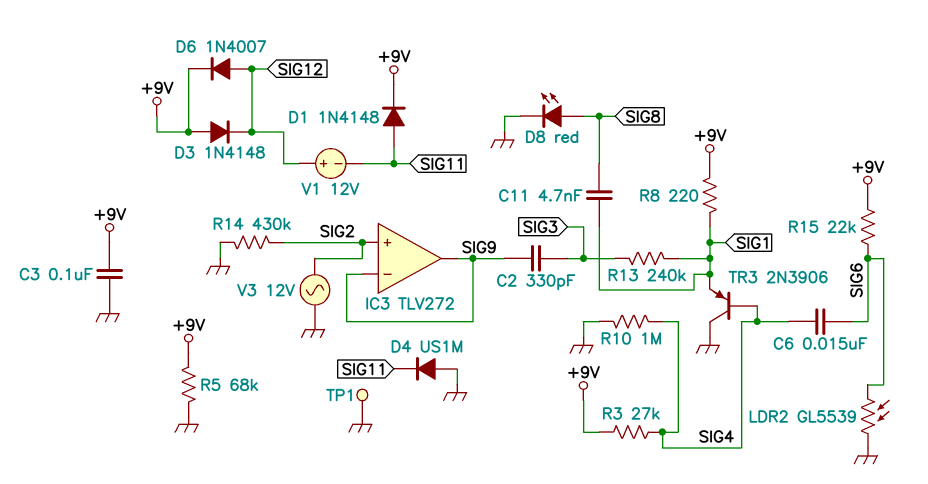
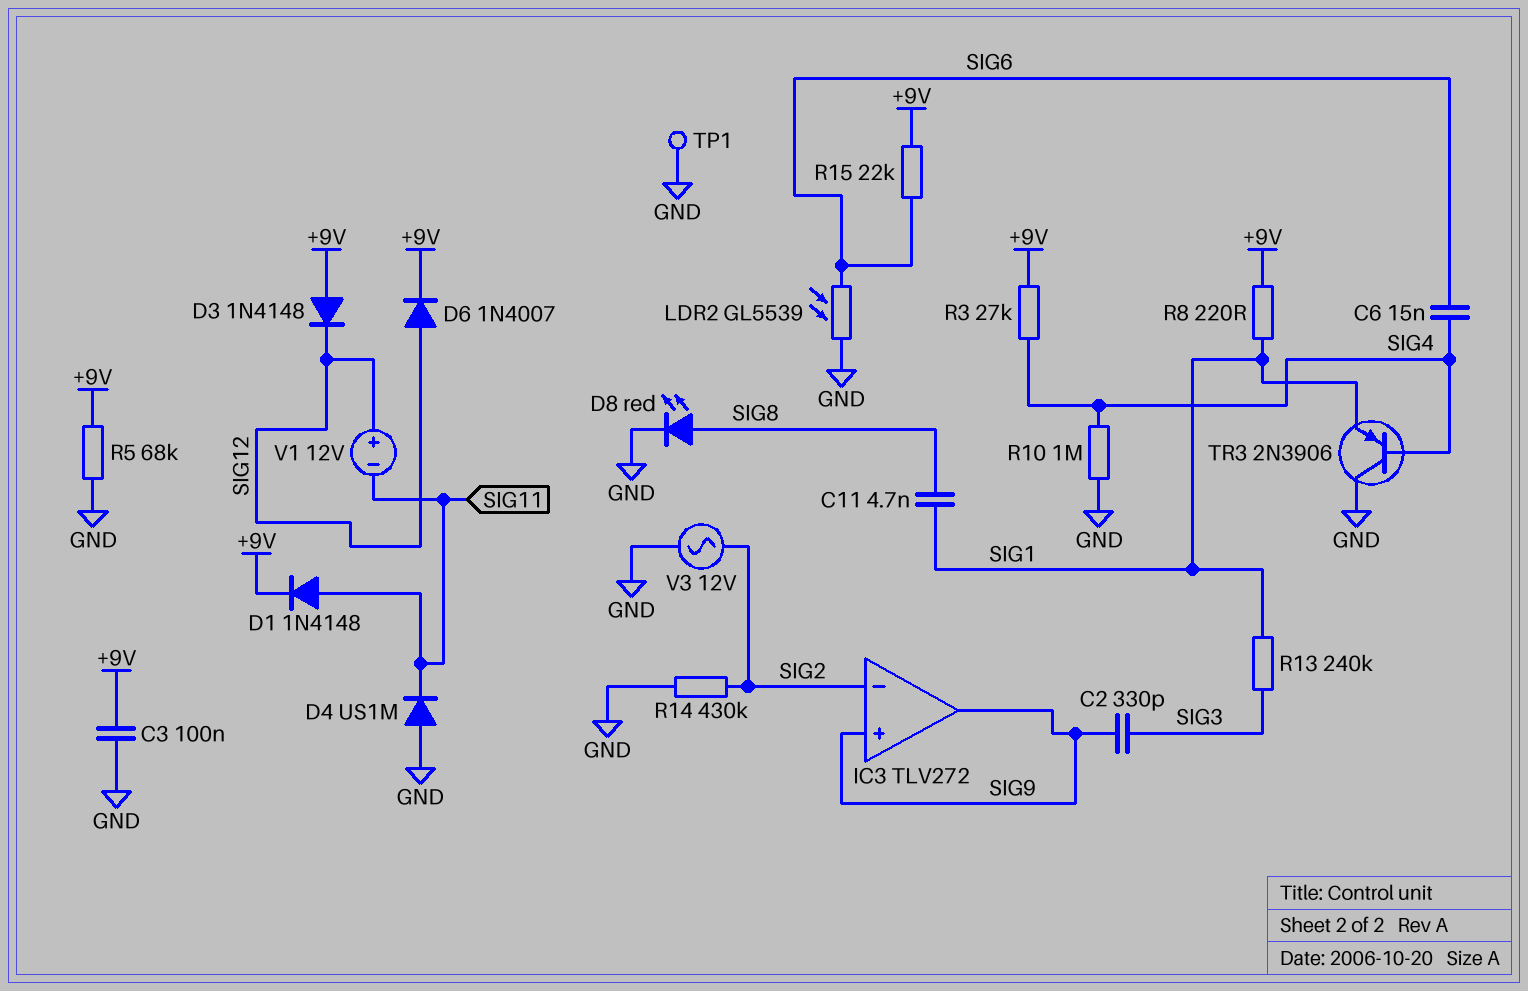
IC3 pin in+: SIG2 -> SIG9
IC3 pin in-: SIG9 -> SIG2

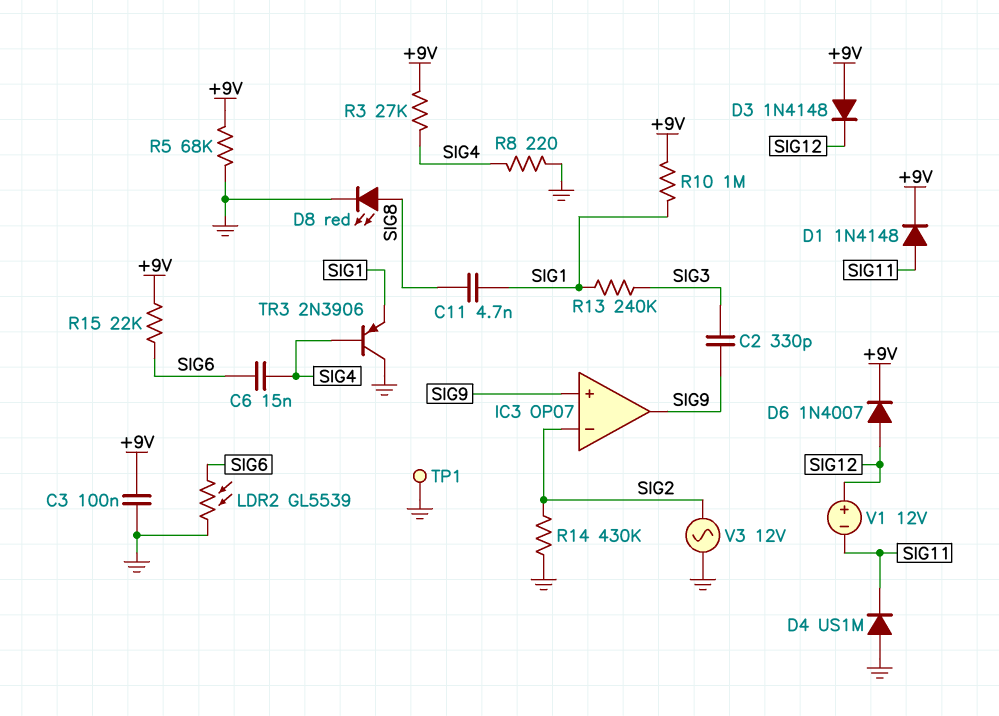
IC3: TLV272 -> OP07
R8: 220 (+9V, SIG1) -> 220 (GND, SIG4)
R10: 1M (GND, SIG4) -> 1M (+9V, SIG1)

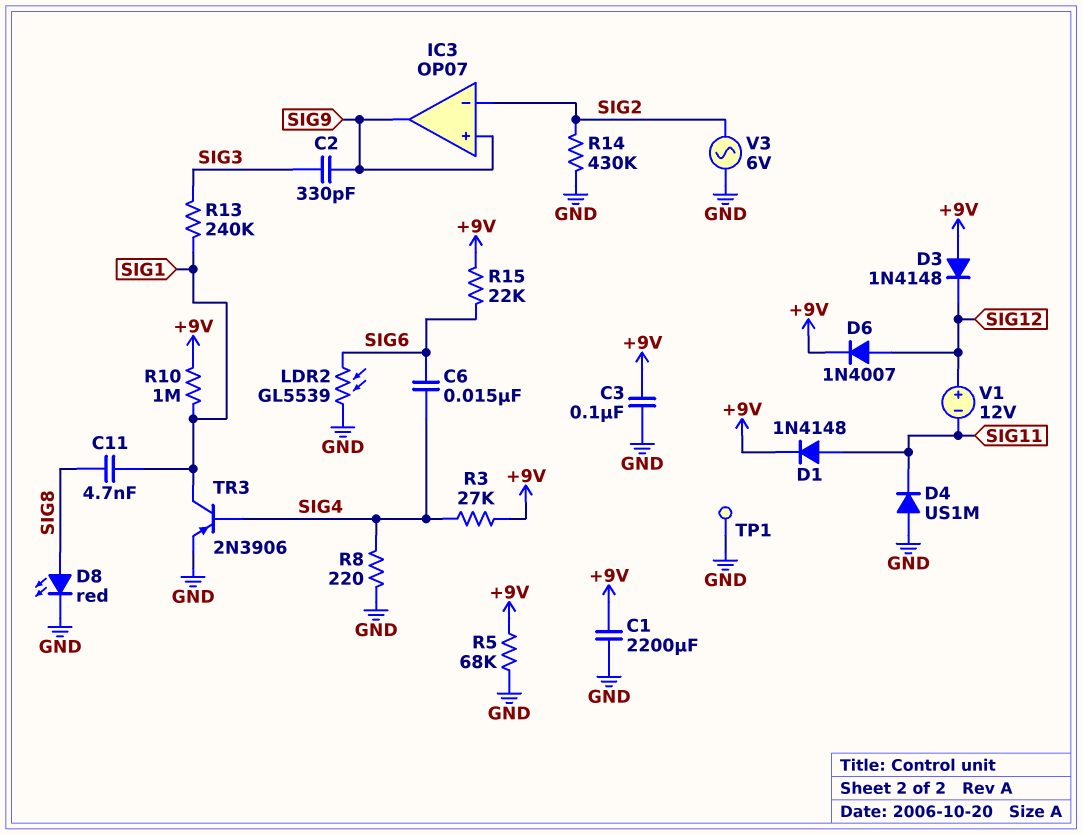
C1: none -> 2200uF (+9V, GND)
TR3: PNP 2N3906 (B SIG4, C GND, E SIG1) -> PNP 2N3906 (B SIG4, C SIG1, E GND)
V3: AC 12V (GND, SIG2) -> AC 6V (GND, SIG2)

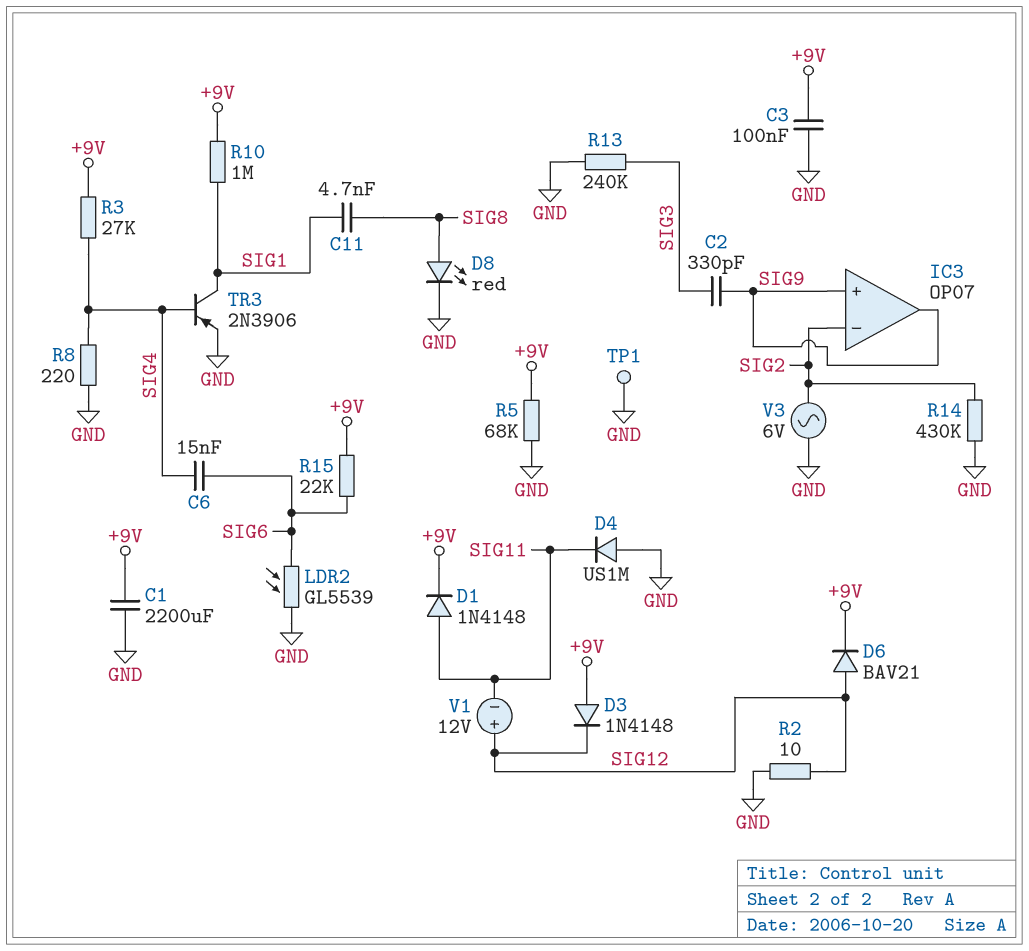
D6: diode 1N4007 (A SIG12, K +9V) -> diode BAV21 (A SIG12, K +9V)
R2: none -> 10 (GND, SIG12)
R13: 240k (SIG1, SIG3) -> 240k (GND, SIG3)

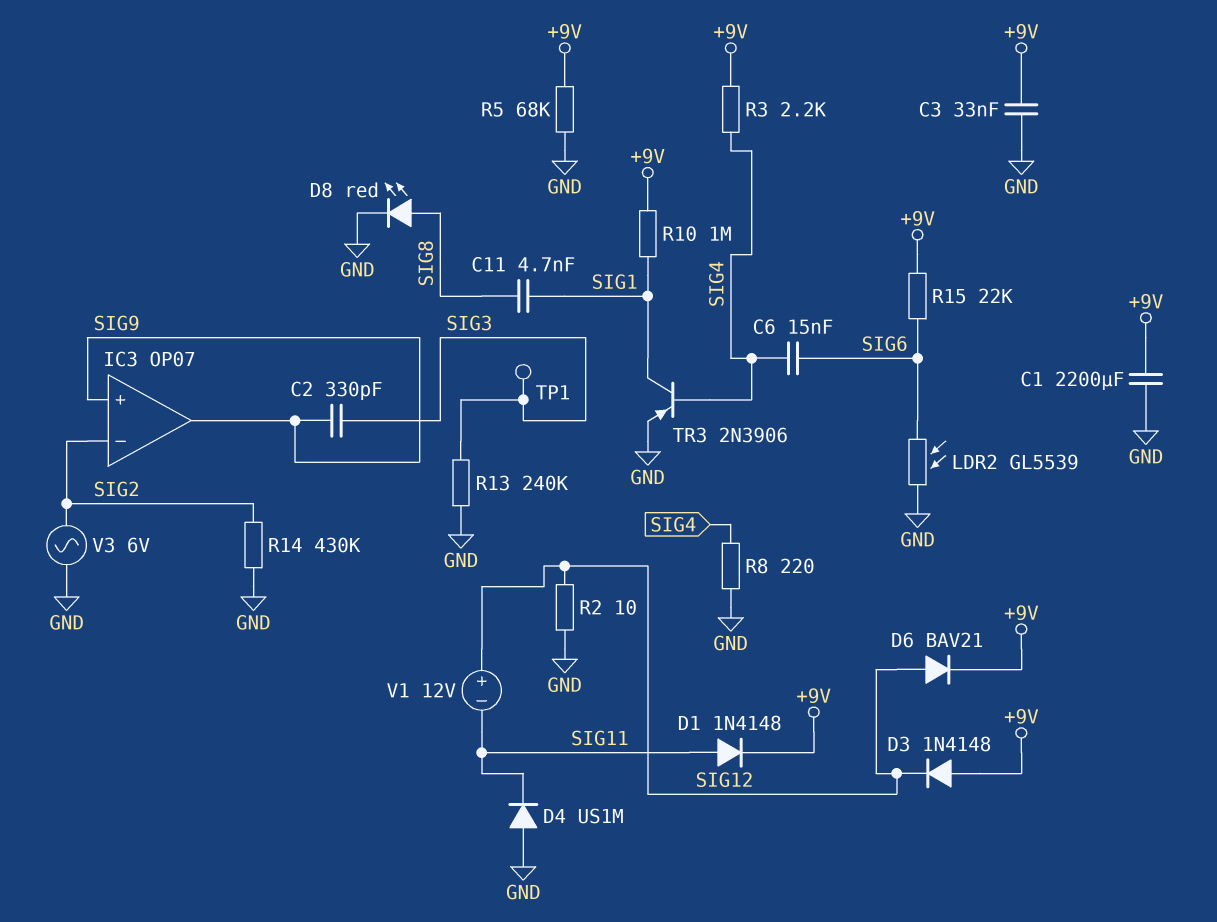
C3: 100nF (+9V, GND) -> 33nF (+9V, GND)
R3: 27k (+9V, SIG4) -> 2.2k (+9V, SIG4)
TP1: test point (GND) -> test point (SIG3)

